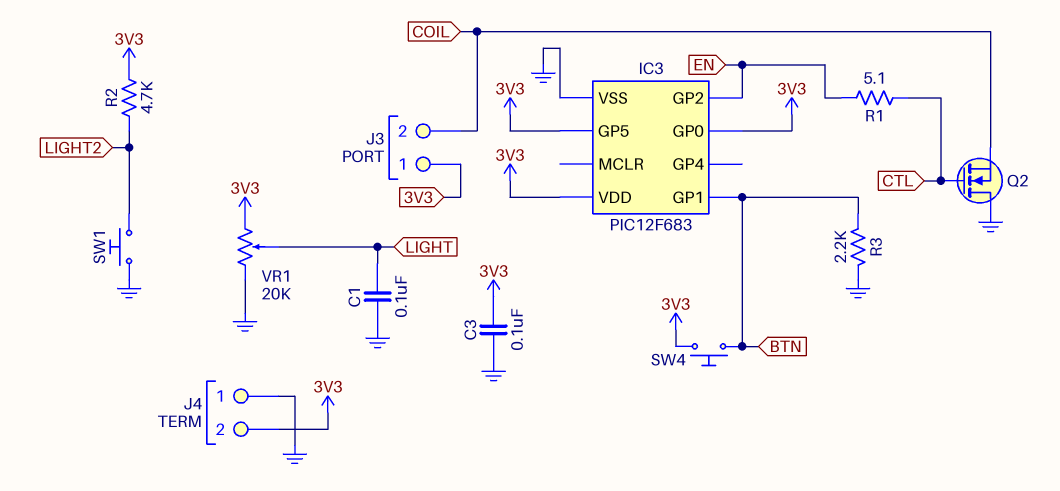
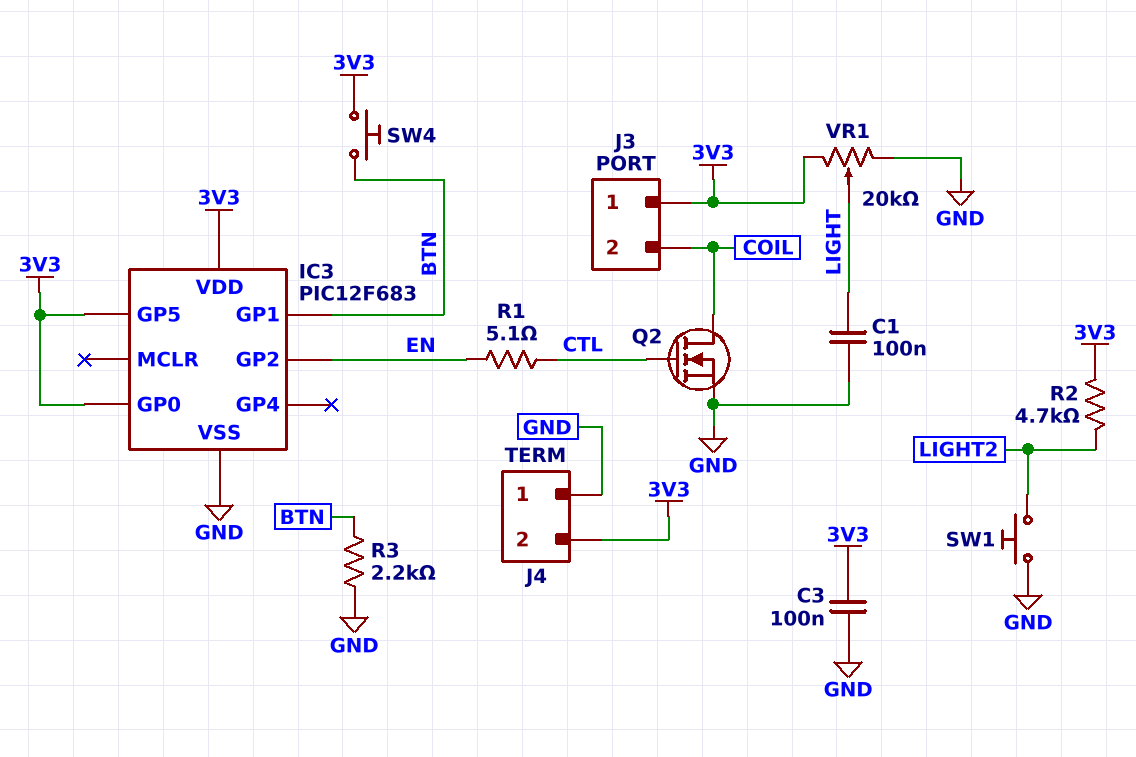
Q2: NMOS (G CTL, D GND, S COIL) -> NMOS (G CTL, D COIL, S GND)

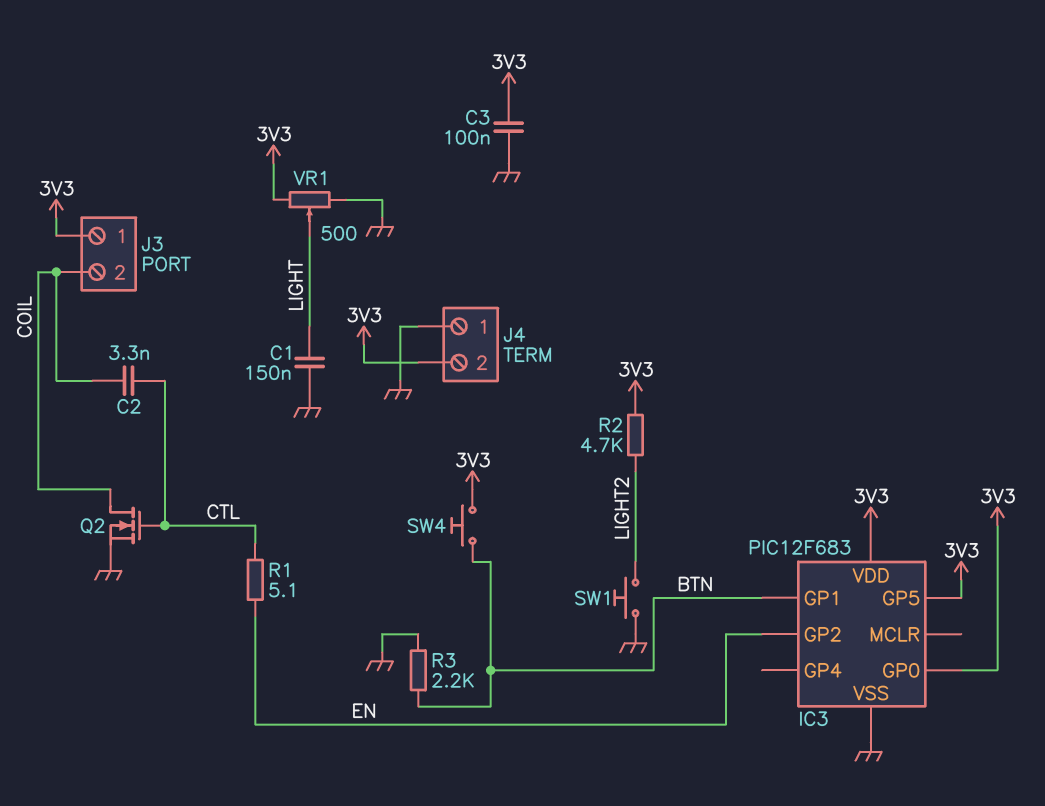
C1: 100nF (GND, LIGHT) -> 150nF (GND, LIGHT)
C2: none -> 3.3nF (COIL, CTL)
VR1: 20k (3V3, GND, wiper LIGHT) -> 500 (3V3, GND, wiper LIGHT)

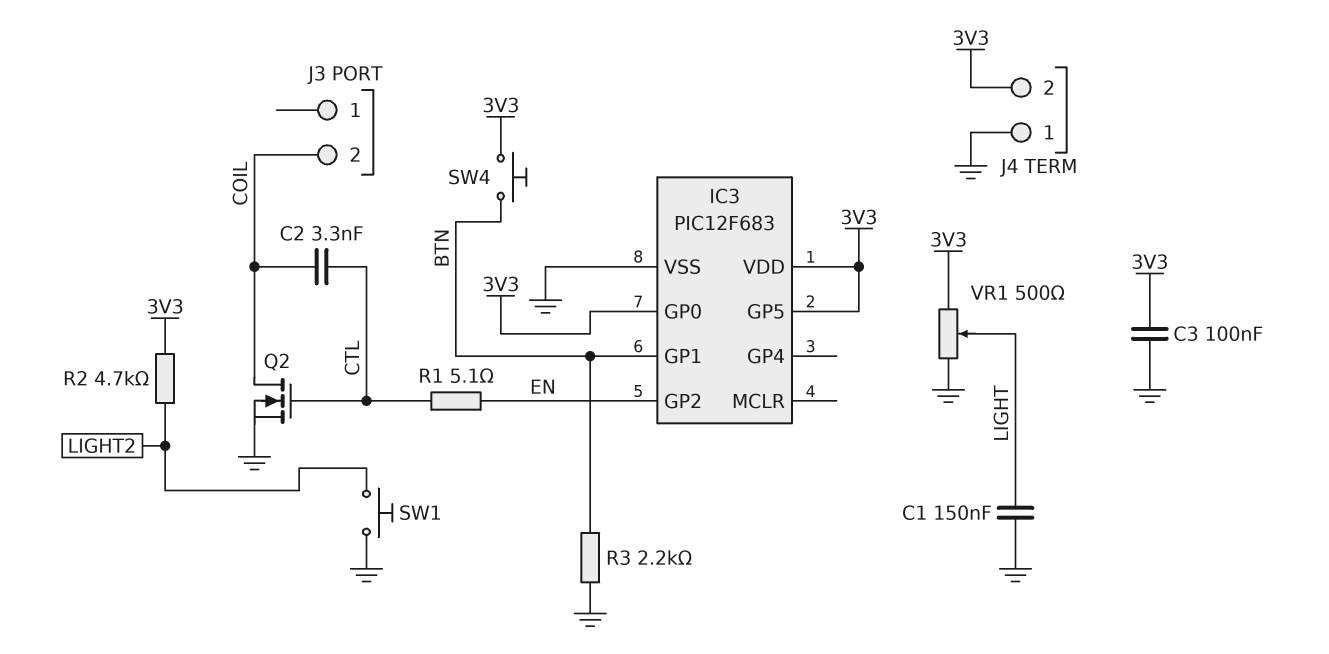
J3 pin 1: 3V3 -> none

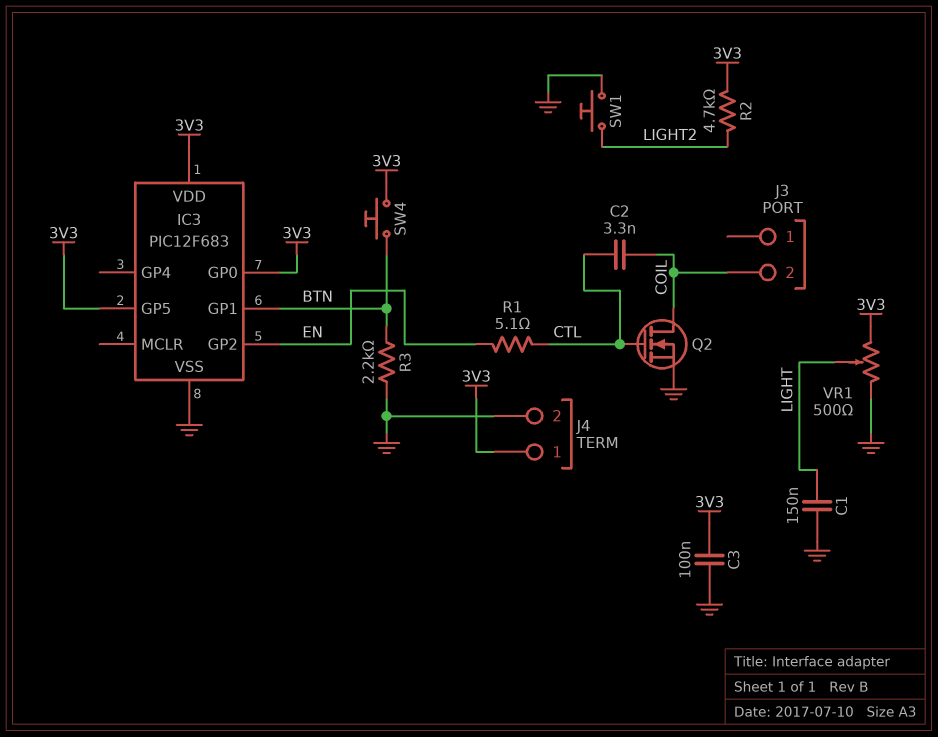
J4 pin 1: GND -> 3V3
J4 pin 2: 3V3 -> GND

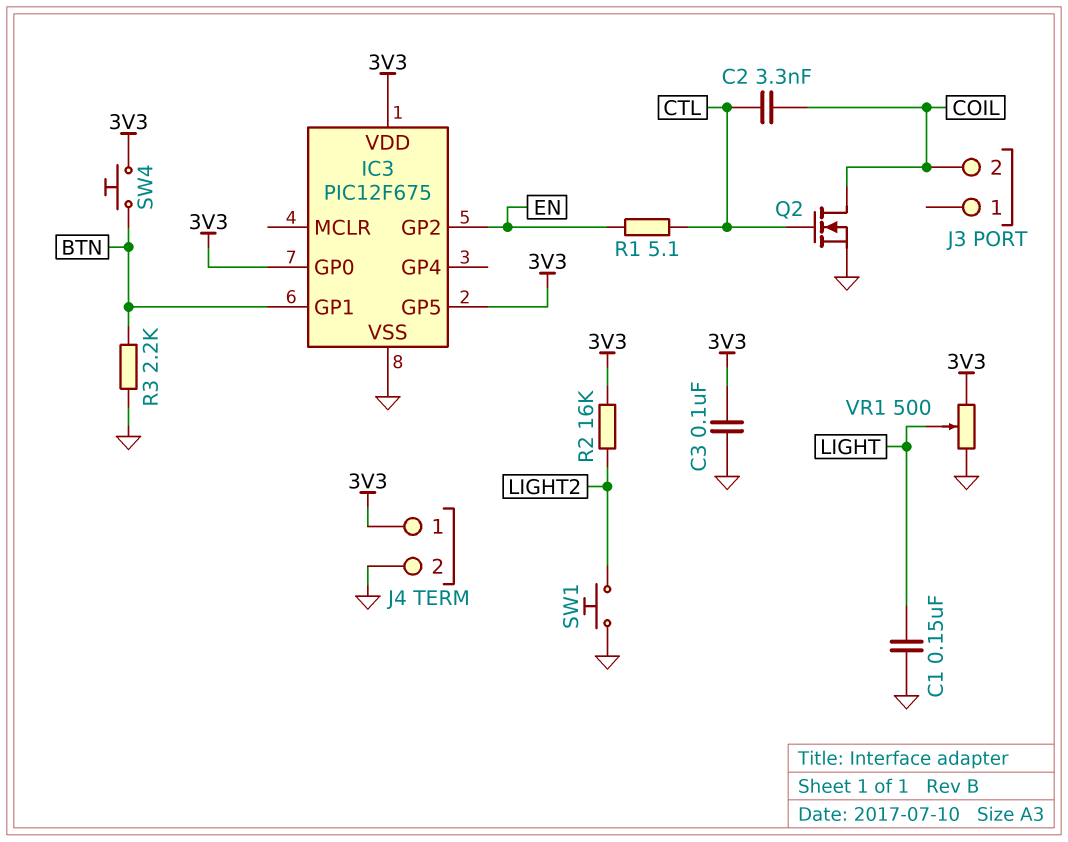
IC3: PIC12F683 -> PIC12F675
R2: 4.7k (3V3, LIGHT2) -> 16k (3V3, LIGHT2)

